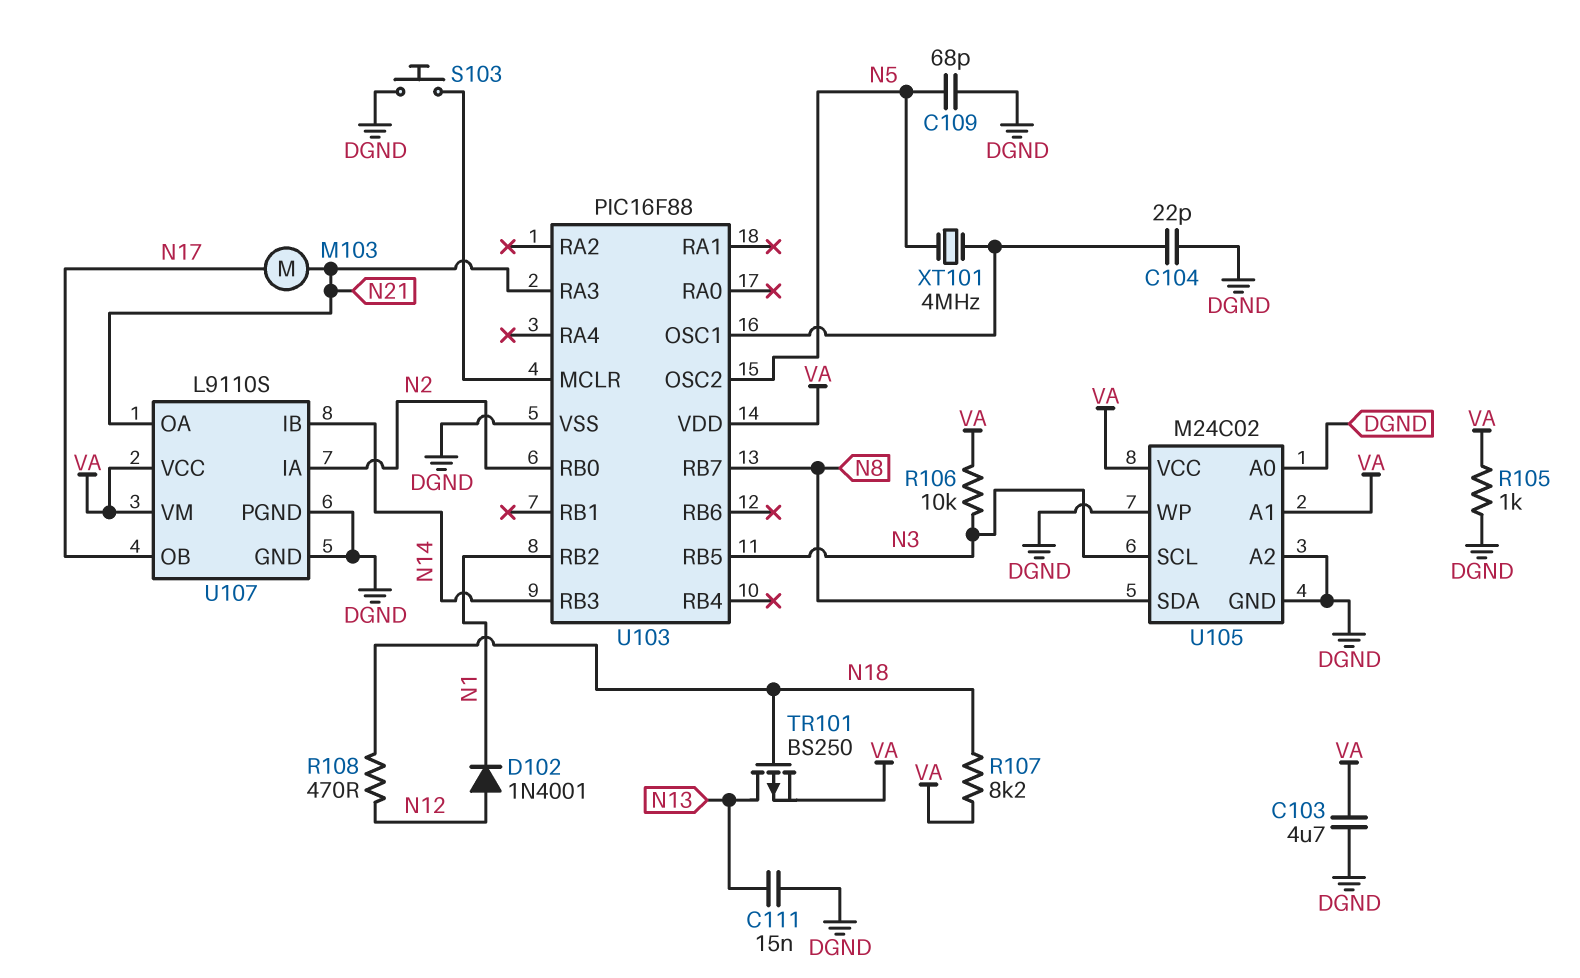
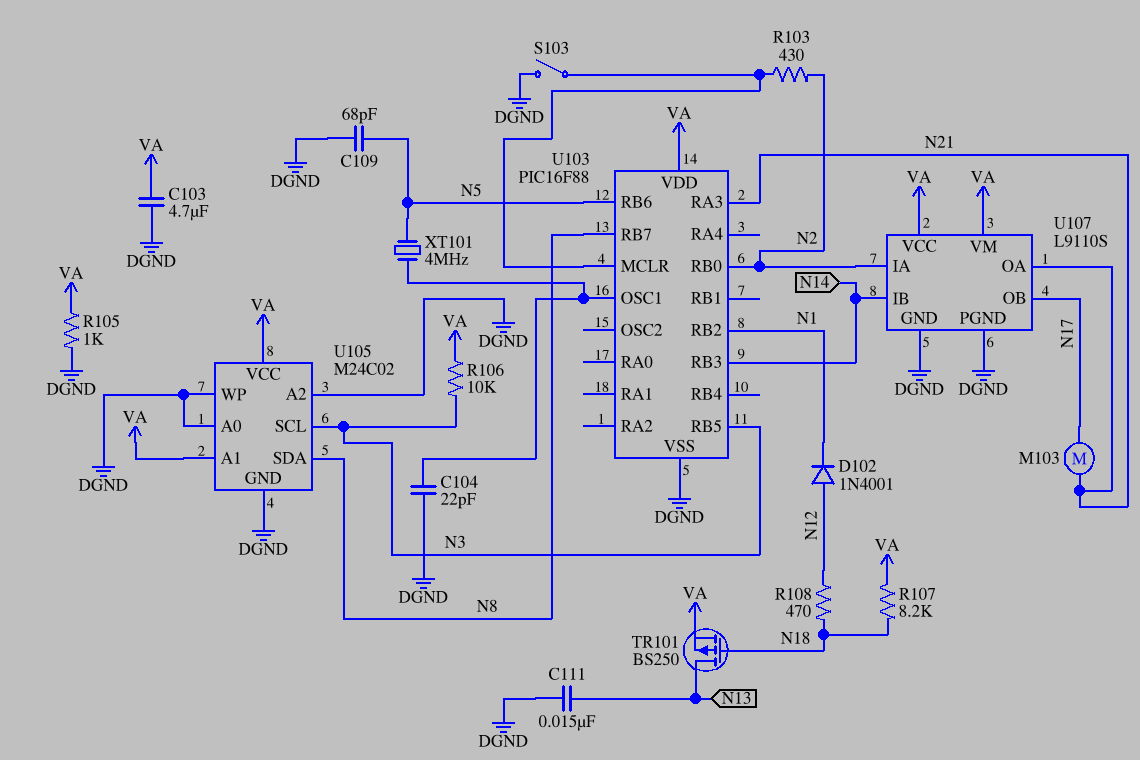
R103: none -> 430 (N2, U103/MCLR)
S103: button (DGND, U103/MCLR) -> switch (DGND, U103/MCLR)
U103 pin OSC2: N5 -> none
U103 pin RB6: none -> N5

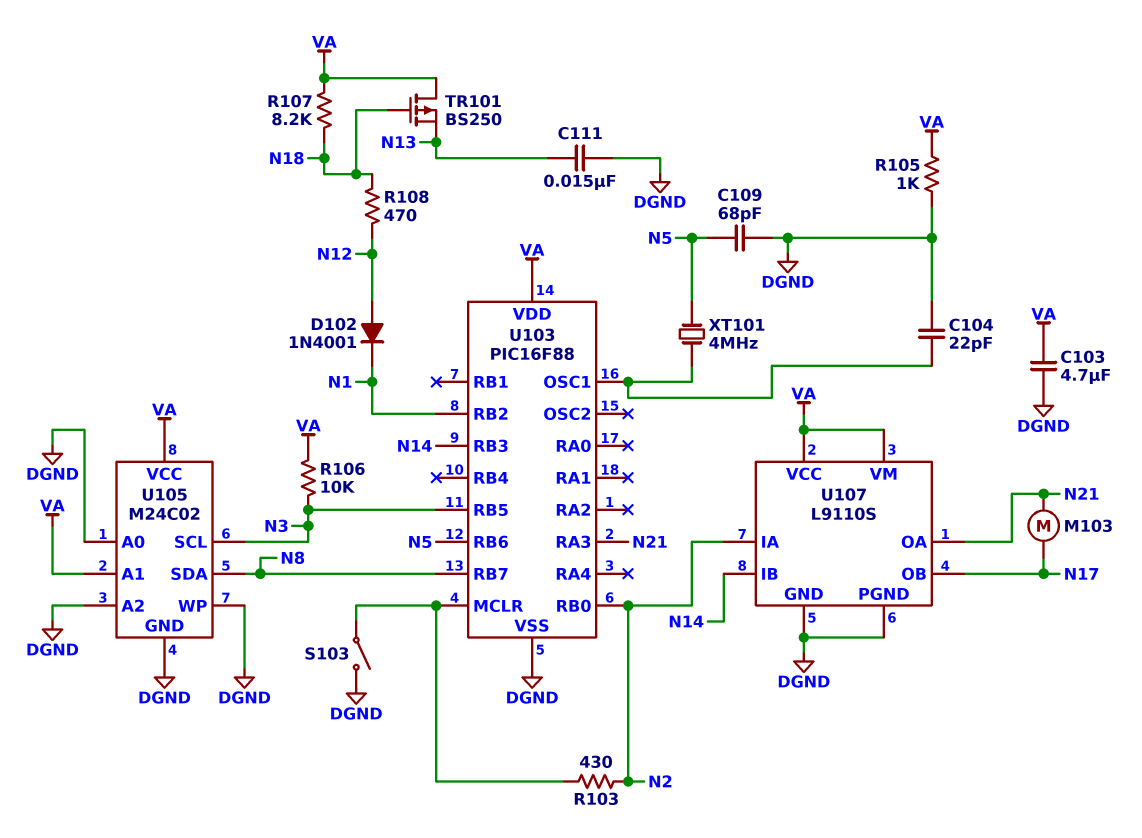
TR101: PMOS BS250 (G N18, D N13, S VA) -> PMOS BS250 (G N18, D VA, S N13)

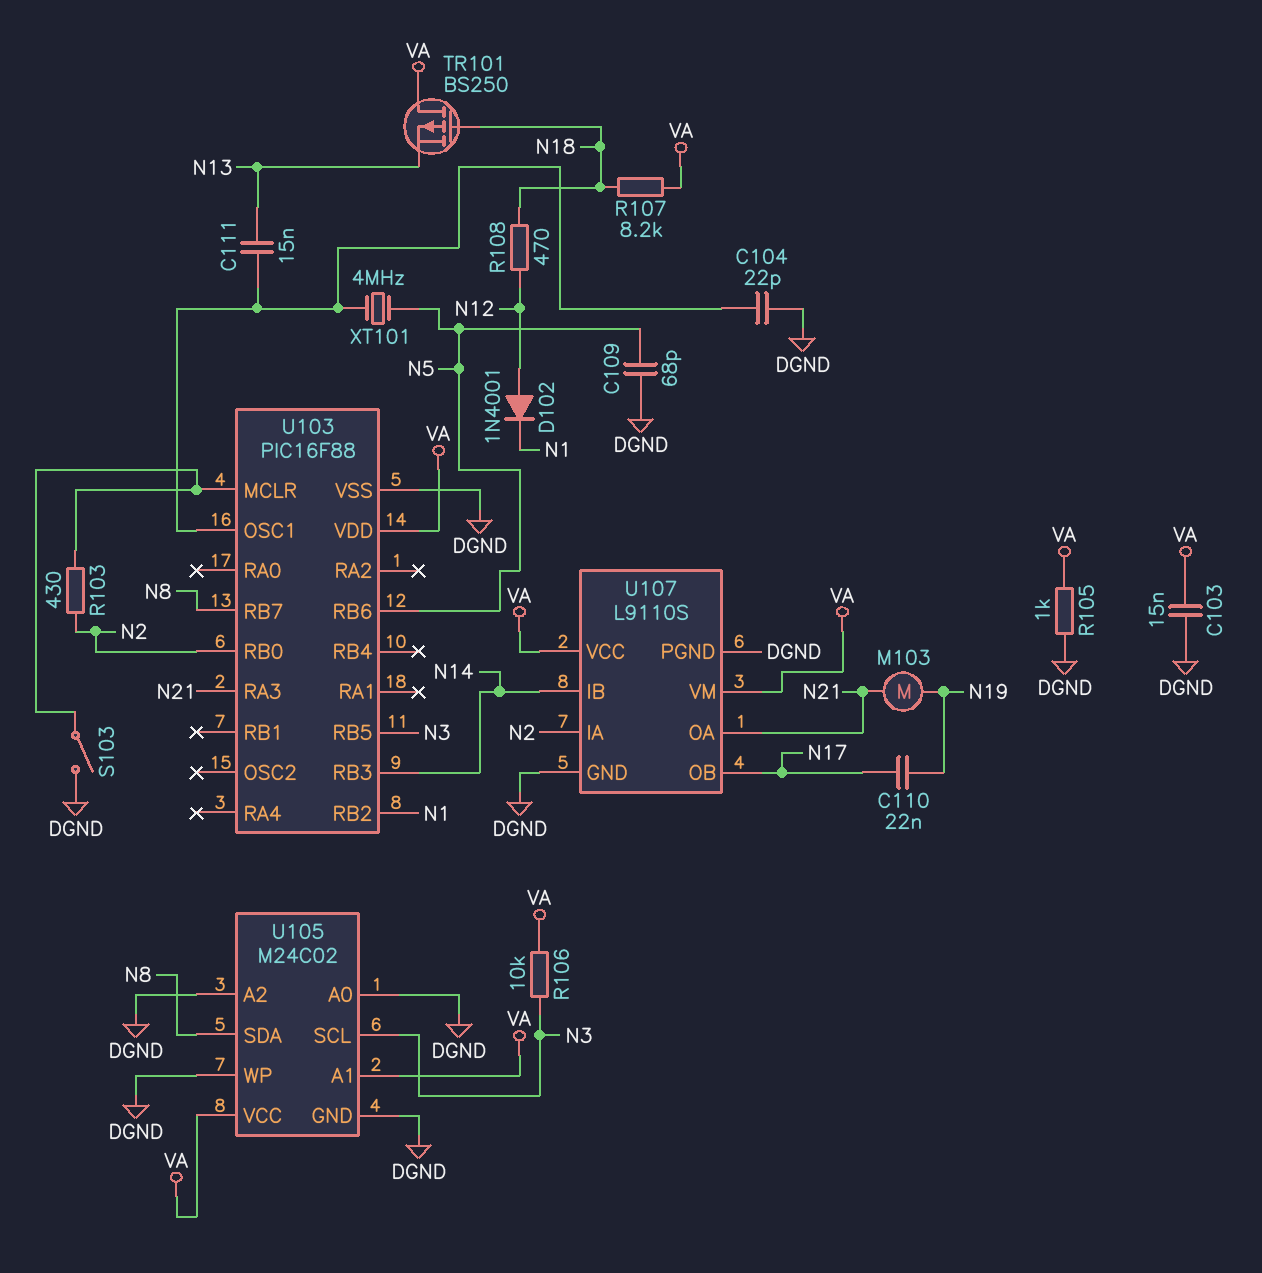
C103: 4.7uF (DGND, VA) -> 15nF (DGND, VA)
C110: none -> 22nF (N17, N19)
C111: 15nF (DGND, N13) -> 15nF (N13, U103/OSC1)
M103: motor (N17, N21) -> motor (N19, N21)

